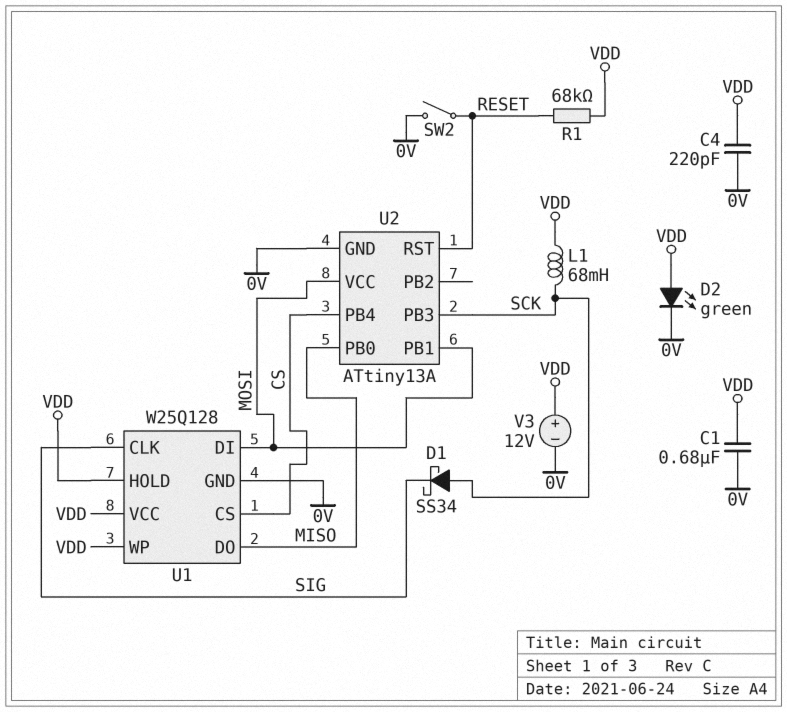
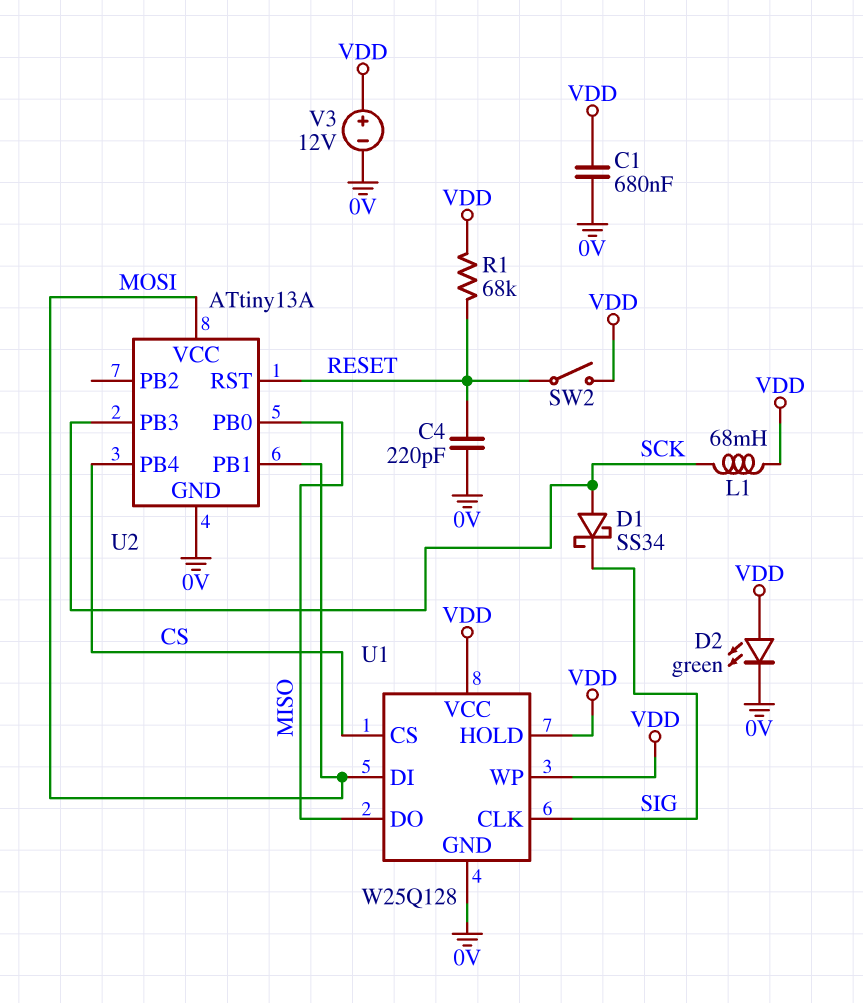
C4: 220pF (0V, VDD) -> 220pF (0V, RESET)
SW2: switch (0V, RESET) -> switch (RESET, VDD)

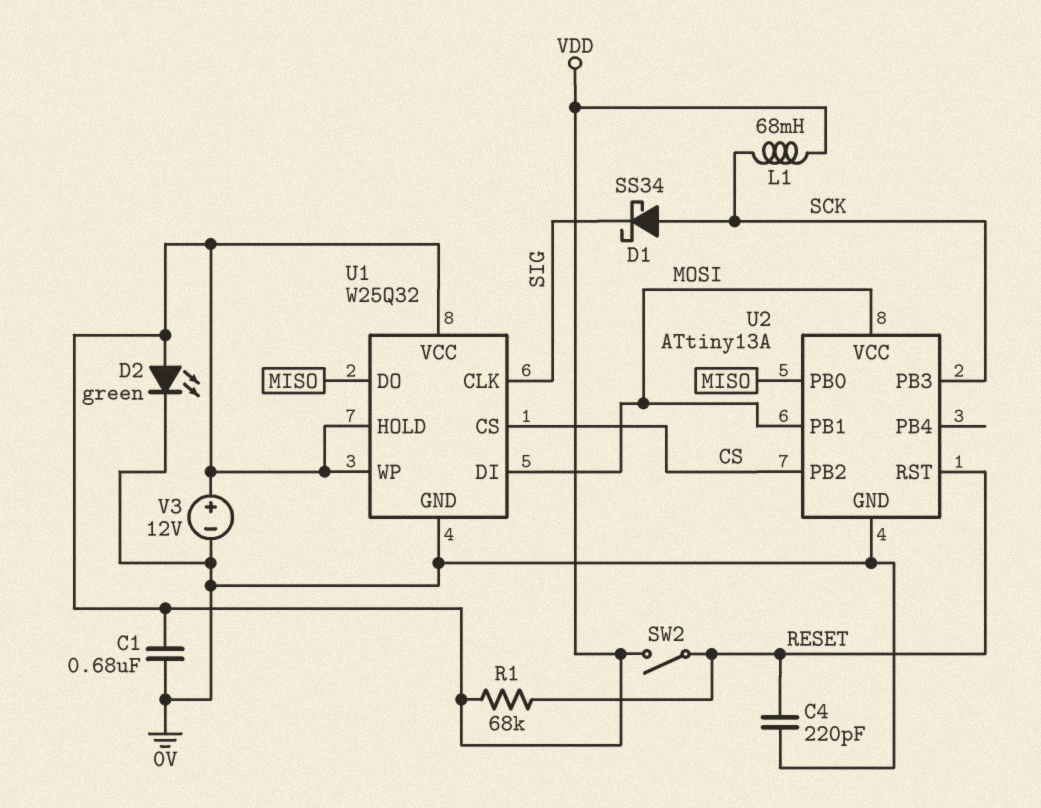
U1: W25Q128 -> W25Q32
U2 pin PB2: none -> CS
U2 pin PB4: CS -> none

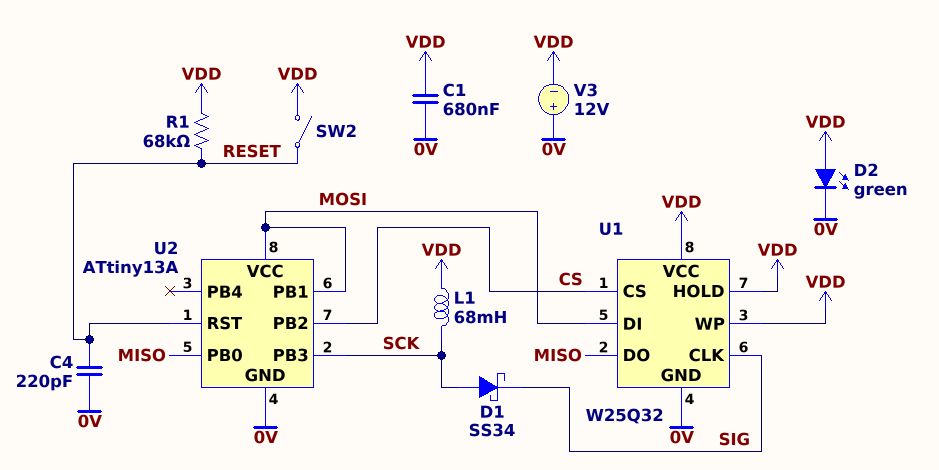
V3: 12V (plus VDD, minus 0V) -> 12V (plus 0V, minus VDD)

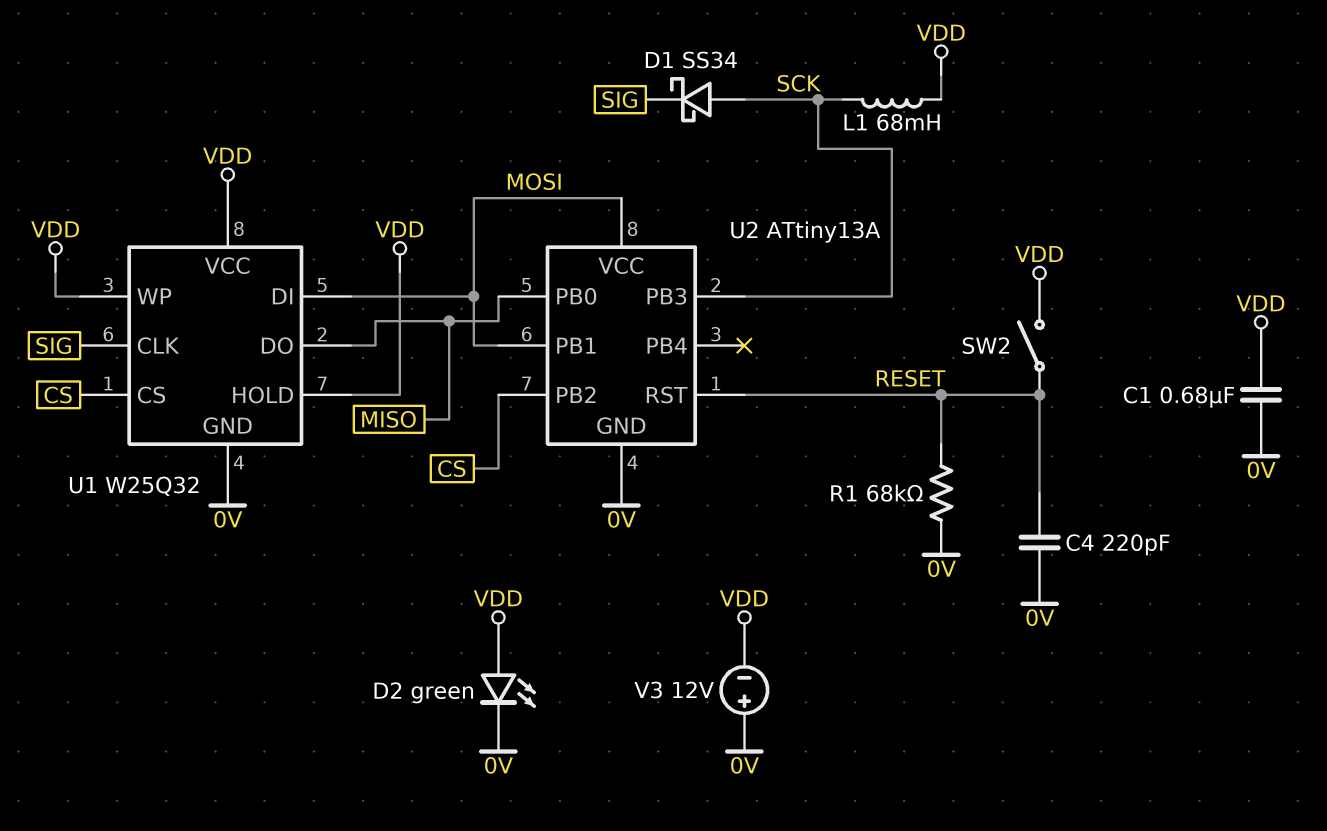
R1: 68k (RESET, VDD) -> 68k (0V, RESET)

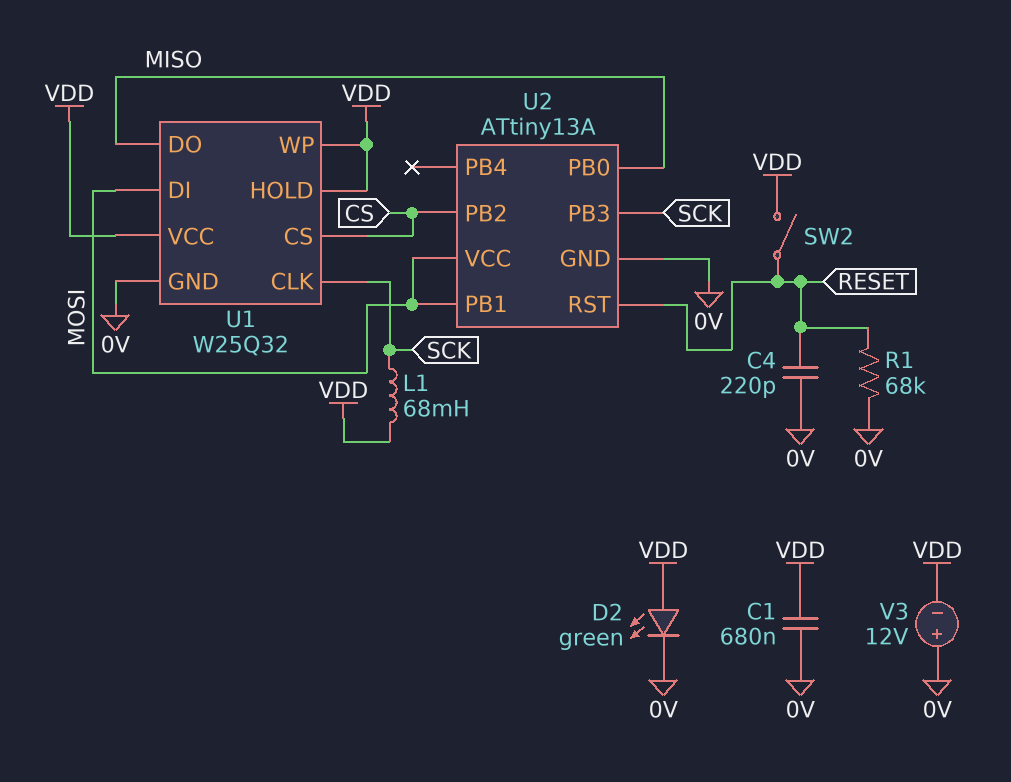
D1: schottky SS34 (A SCK, K SIG) -> none
U1 pin CLK: SIG -> SCK

